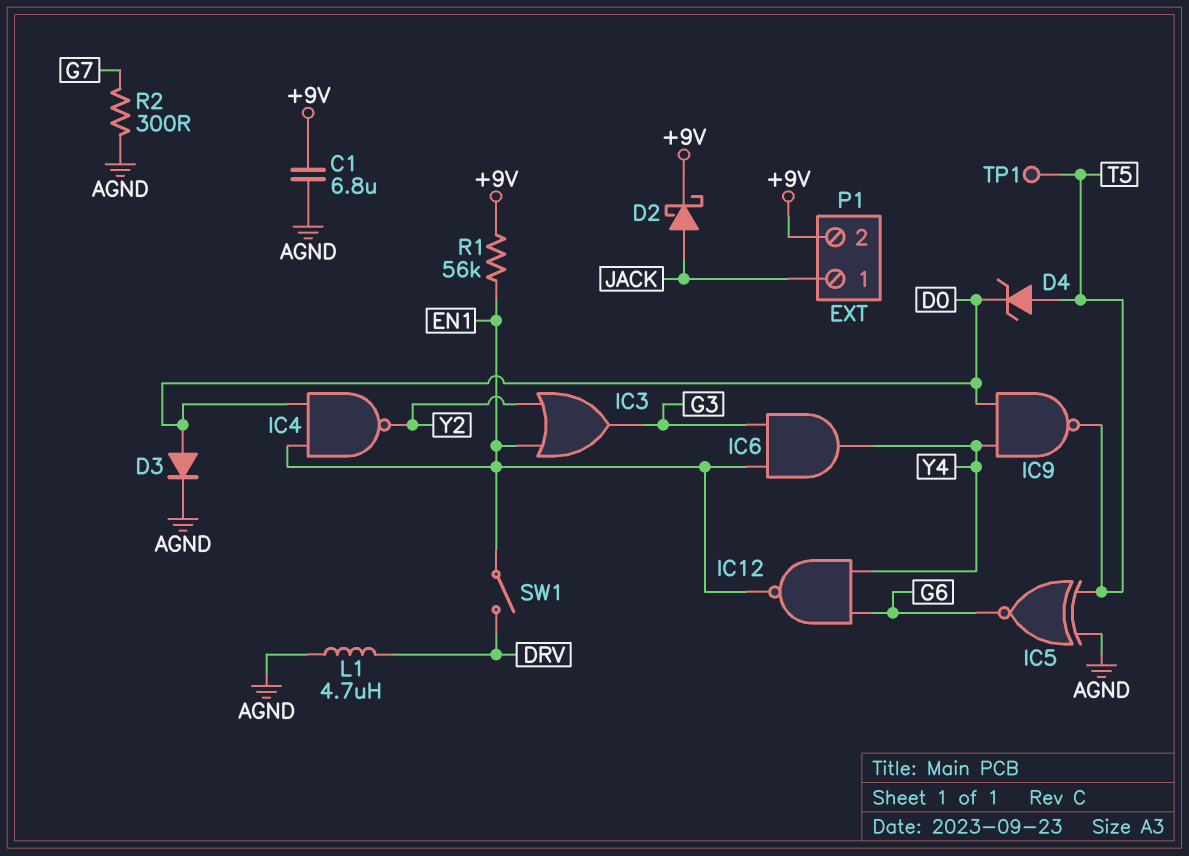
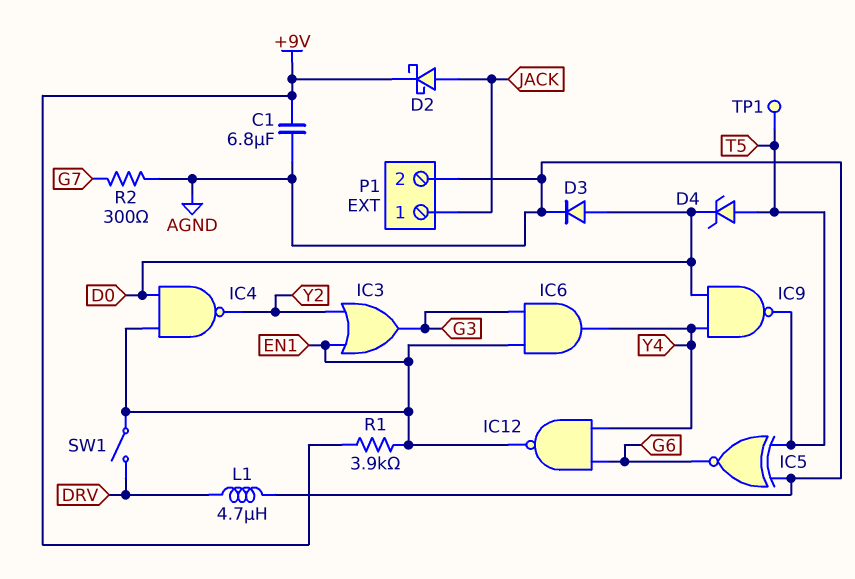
P1 pin 2: +9V -> AGND
R1: 56k (+9V, EN1) -> 3.9k (+9V, EN1)

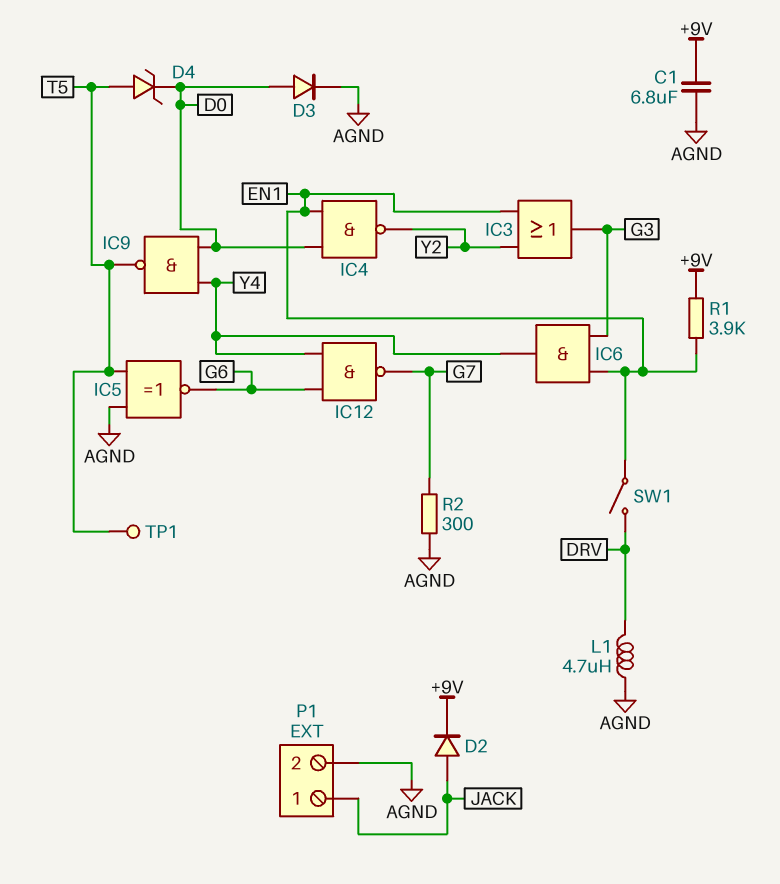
D2: schottky (A JACK, K +9V) -> diode (A JACK, K +9V)
IC12: NAND (in G6, in Y4, out EN1) -> NAND (in G6, in Y4, out G7)

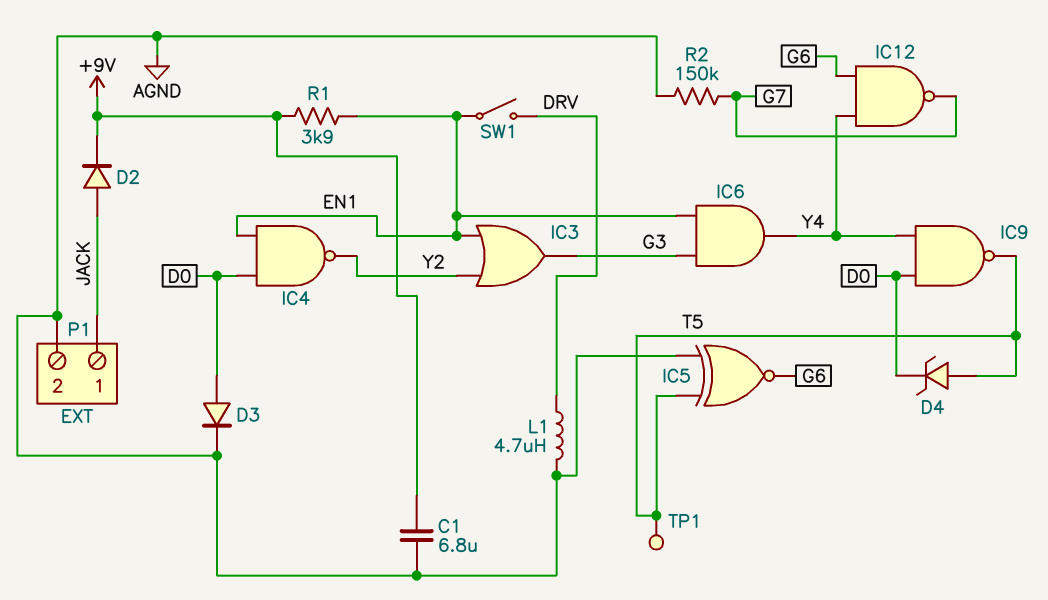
R2: 300 (AGND, G7) -> 150k (AGND, G7)

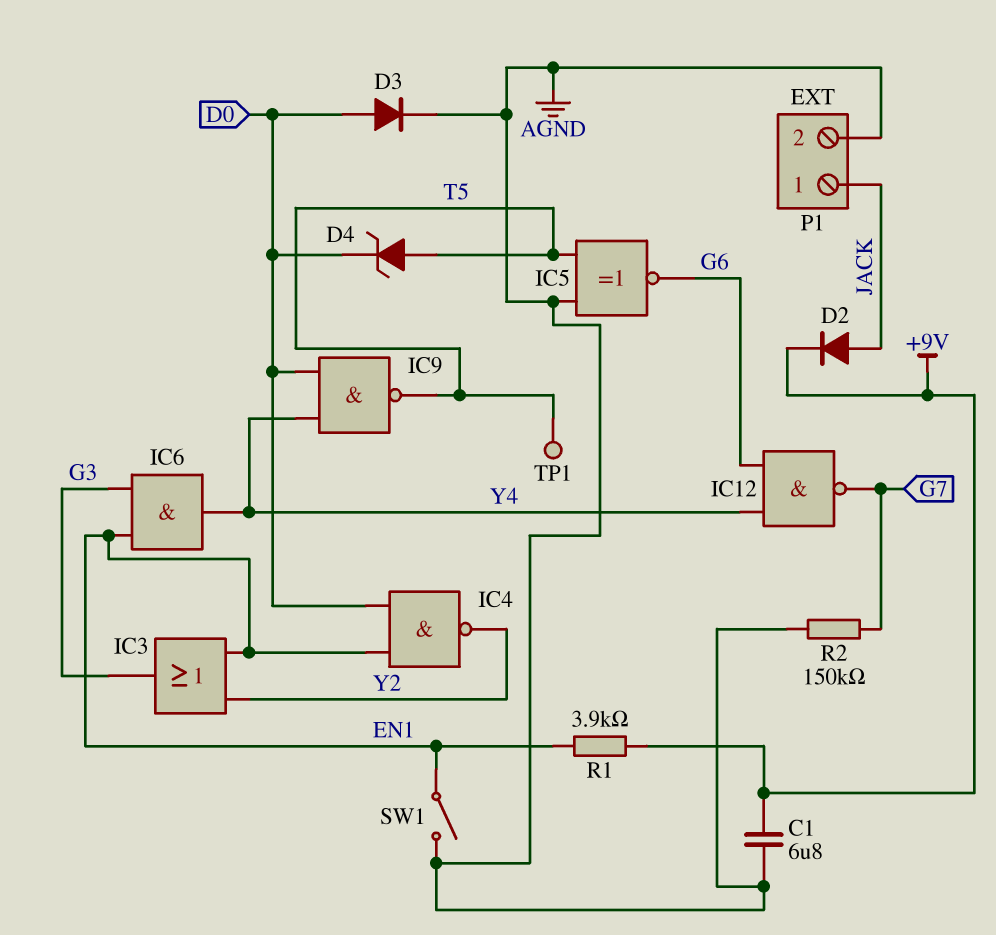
L1: 4.7uH (AGND, DRV) -> none
SW1: switch (DRV, EN1) -> switch (AGND, EN1)

